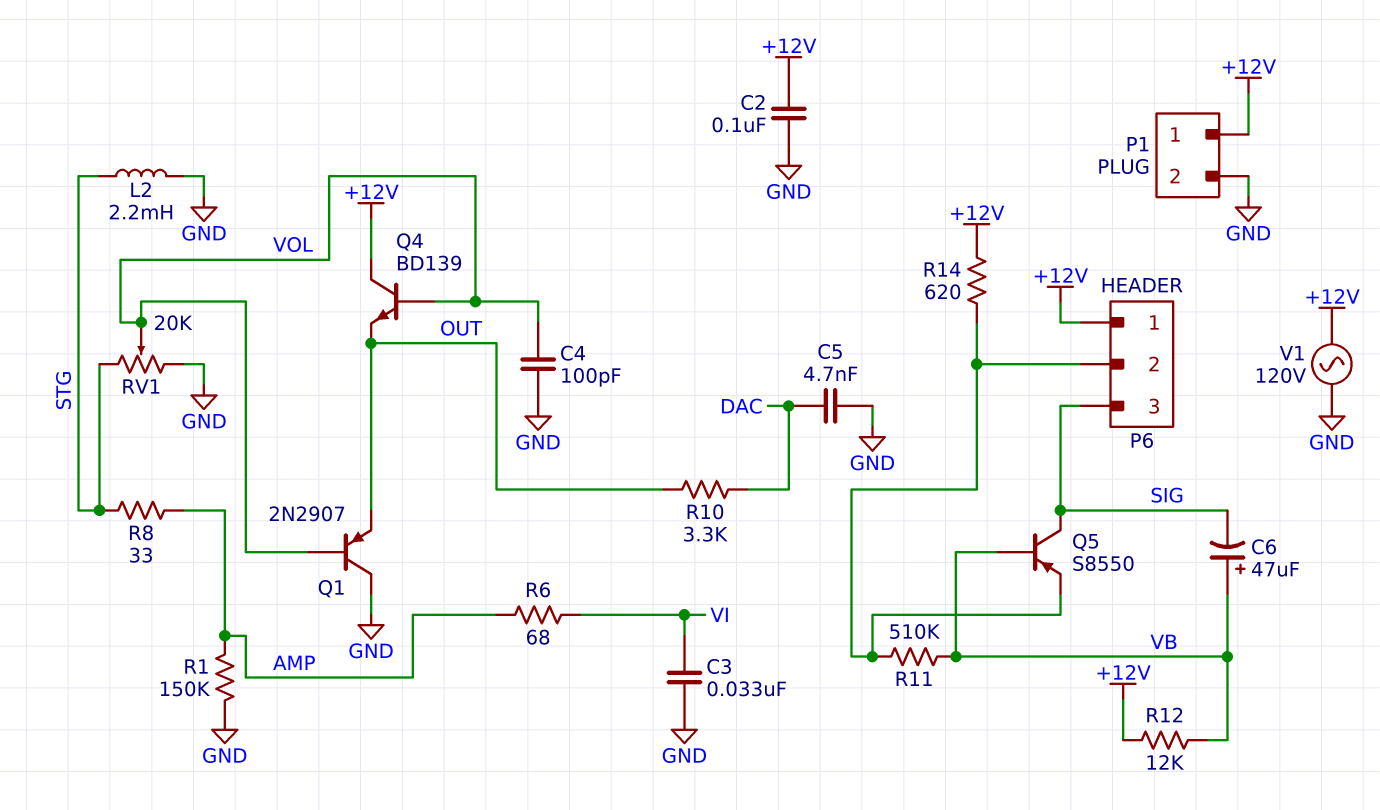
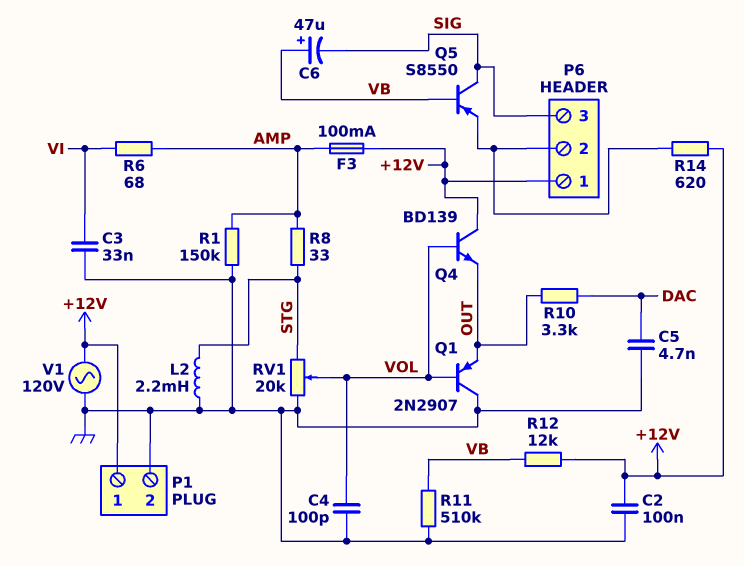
F3: none -> 100mA (+12V, AMP)
R11: 510k (P6/2, VB) -> 510k (GND, VB)

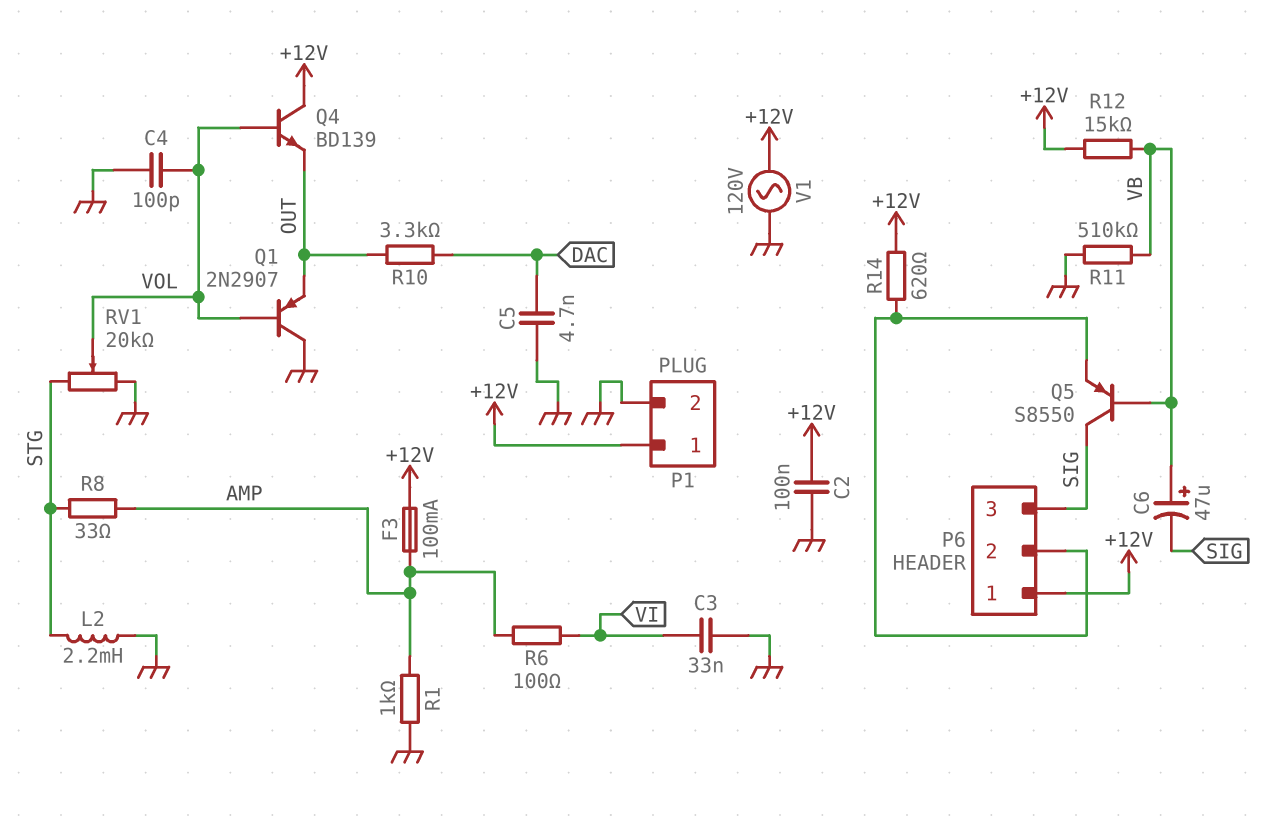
R1: 150k (AMP, GND) -> 1k (AMP, GND)
R6: 68 (AMP, VI) -> 100 (AMP, VI)
R12: 12k (+12V, VB) -> 15k (+12V, VB)

